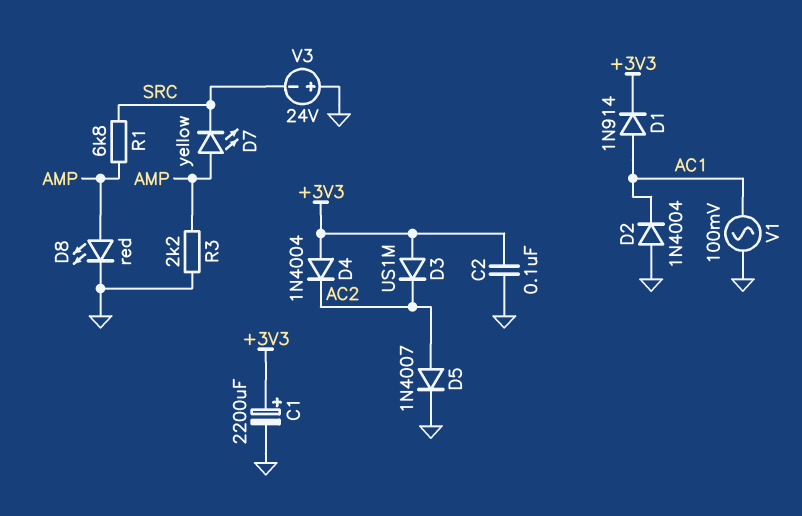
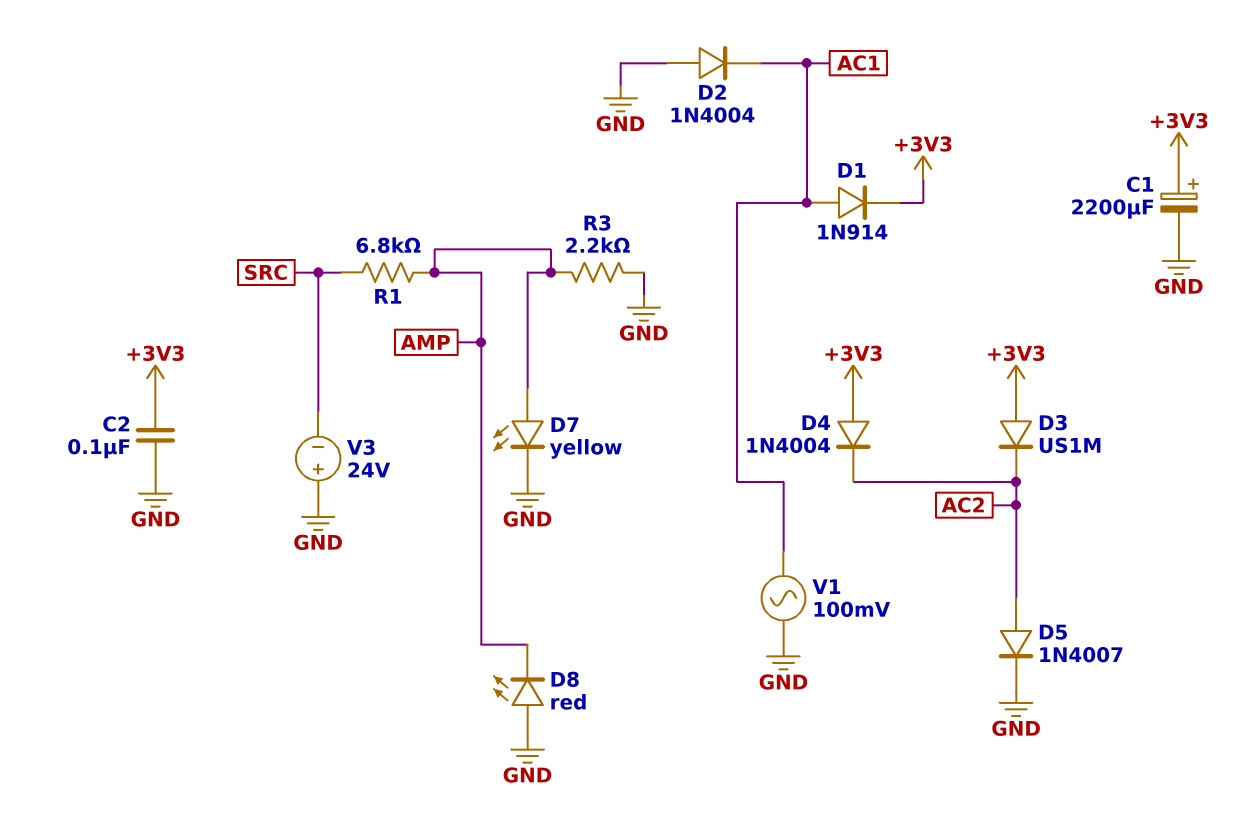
D7: LED yellow (A AMP, K SRC) -> LED yellow (A AMP, K GND)
D8: LED red (A AMP, K GND) -> LED red (A GND, K AMP)

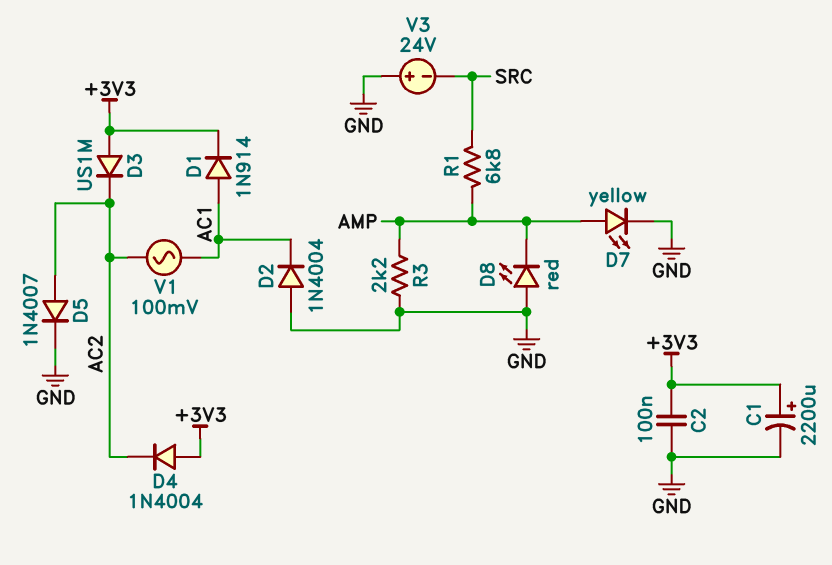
V1: AC 100mV (AC1, GND) -> AC 100mV (AC1, AC2)

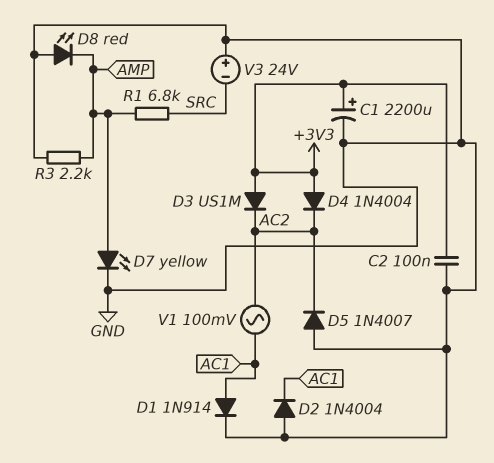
D1: diode 1N914 (A AC1, K +3V3) -> diode 1N914 (A AC1, K GND)
D5: diode 1N4007 (A AC2, K GND) -> diode 1N4007 (A GND, K AC2)

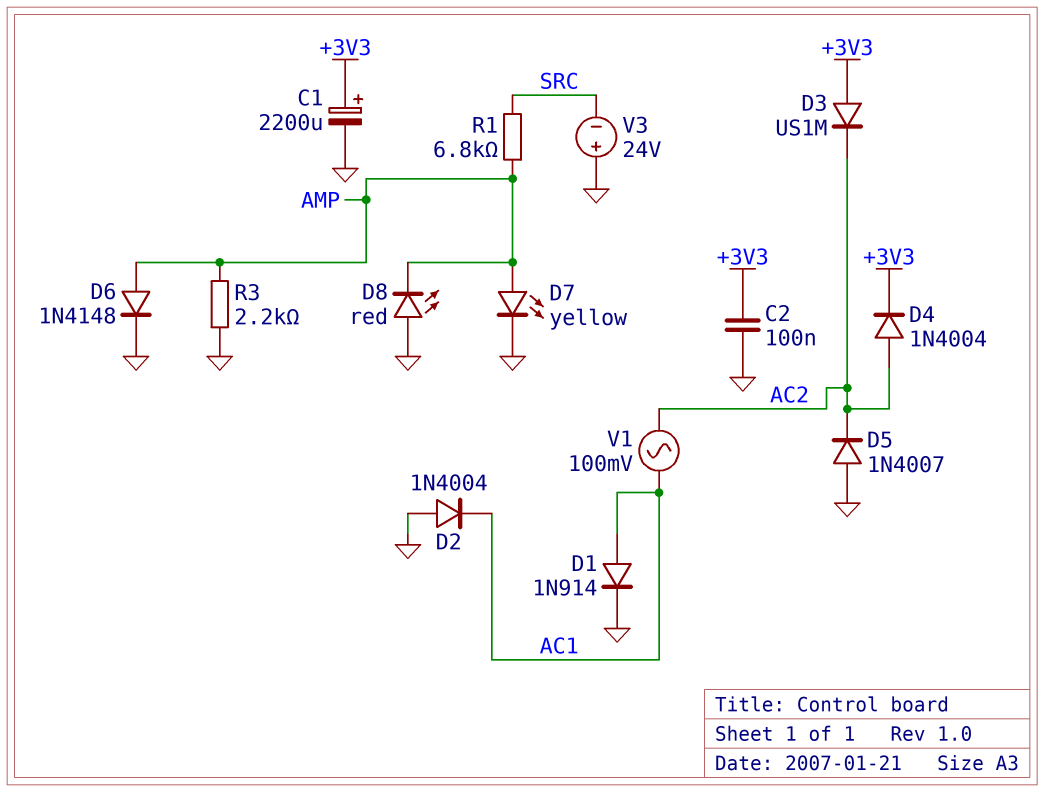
D4: diode 1N4004 (A +3V3, K AC2) -> diode 1N4004 (A AC2, K +3V3)
D6: none -> diode 1N4148 (A AMP, K GND)

